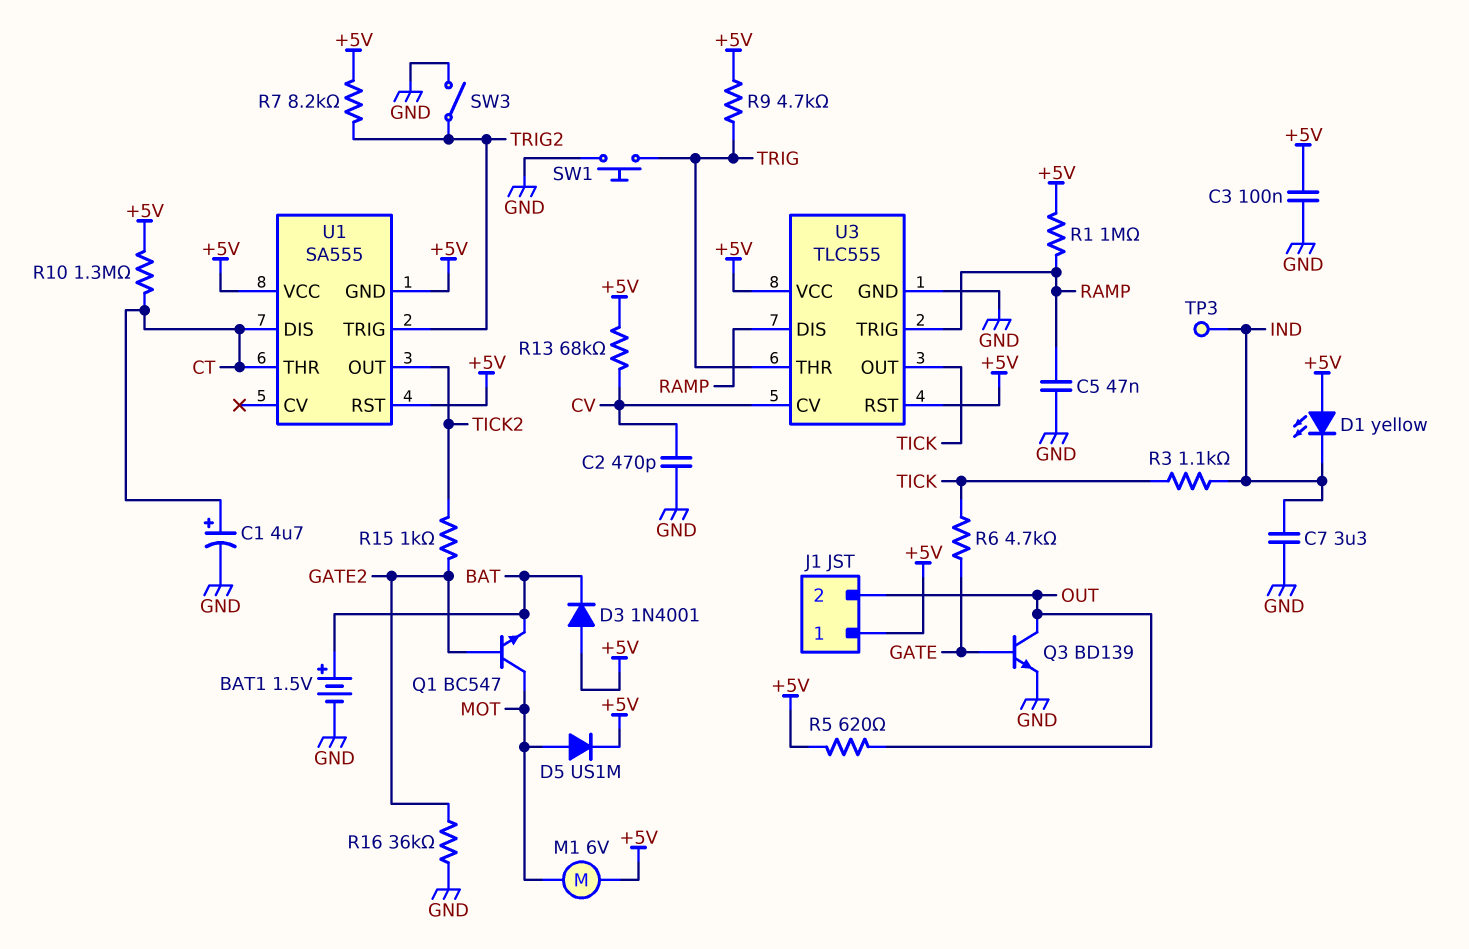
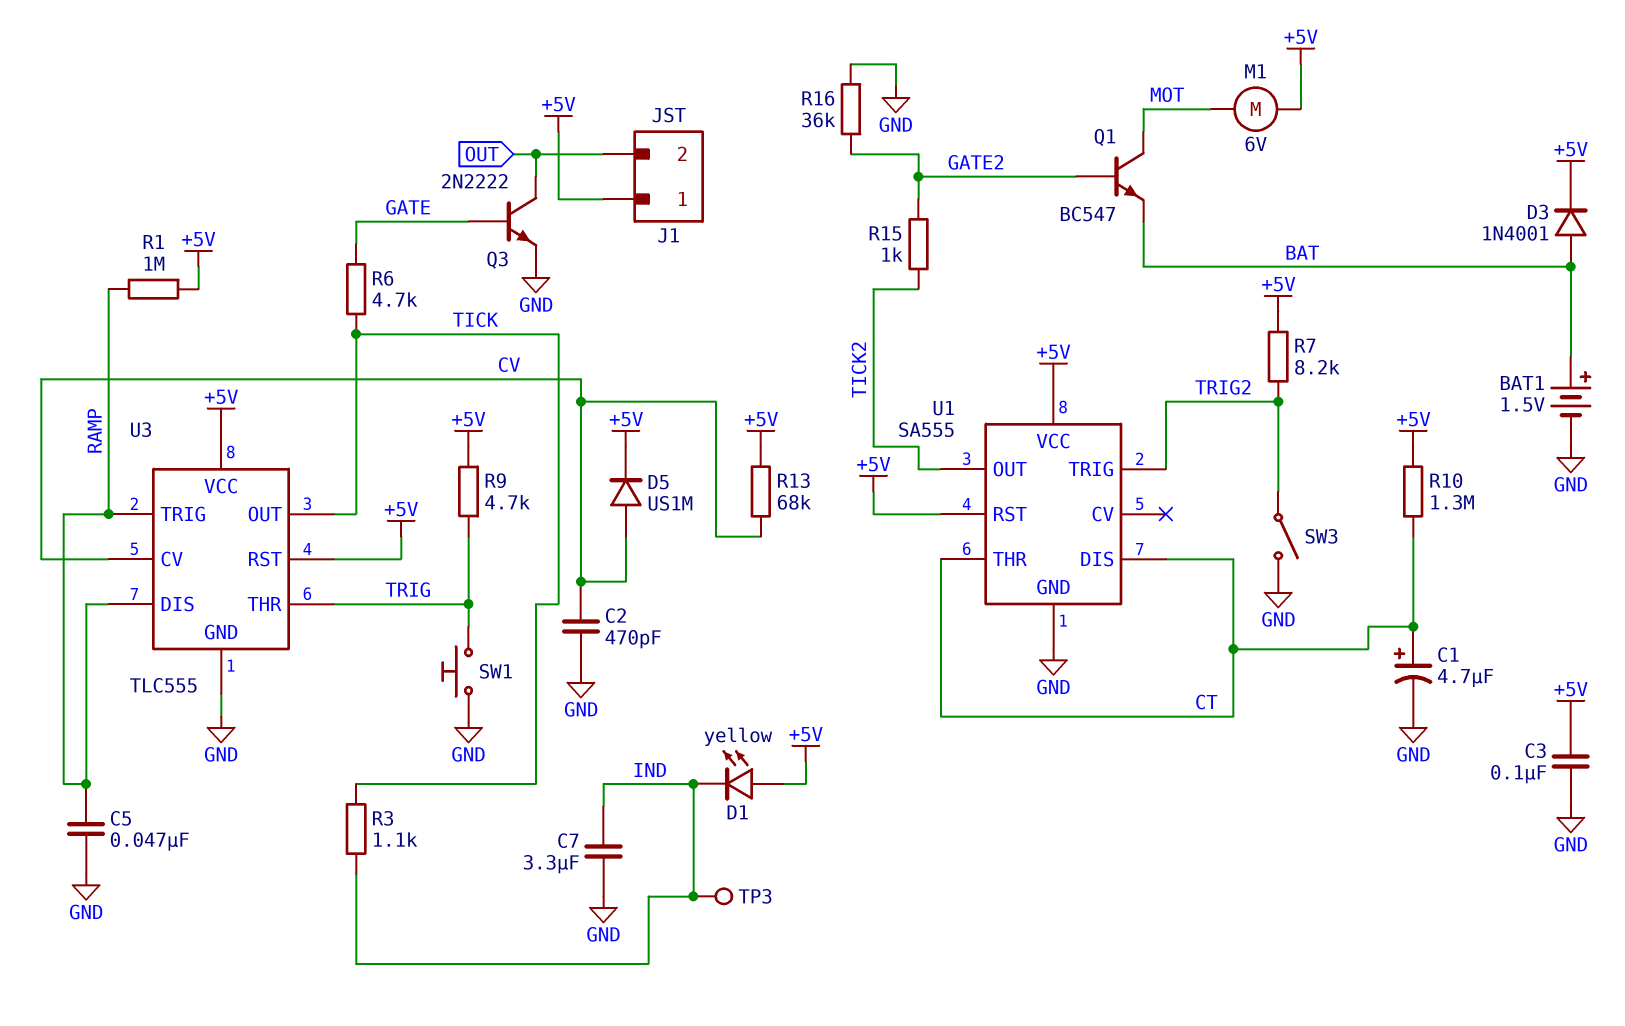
D3: diode 1N4001 (A +5V, K BAT) -> diode 1N4001 (A BAT, K +5V)
D5: diode US1M (A MOT, K +5V) -> diode US1M (A CV, K +5V)
Q3: NPN BD139 (B GATE, C OUT, E GND) -> NPN 2N2222 (B GATE, C OUT, E GND)
R5: 620 (+5V, OUT) -> none
U1 pin GND: +5V -> GND

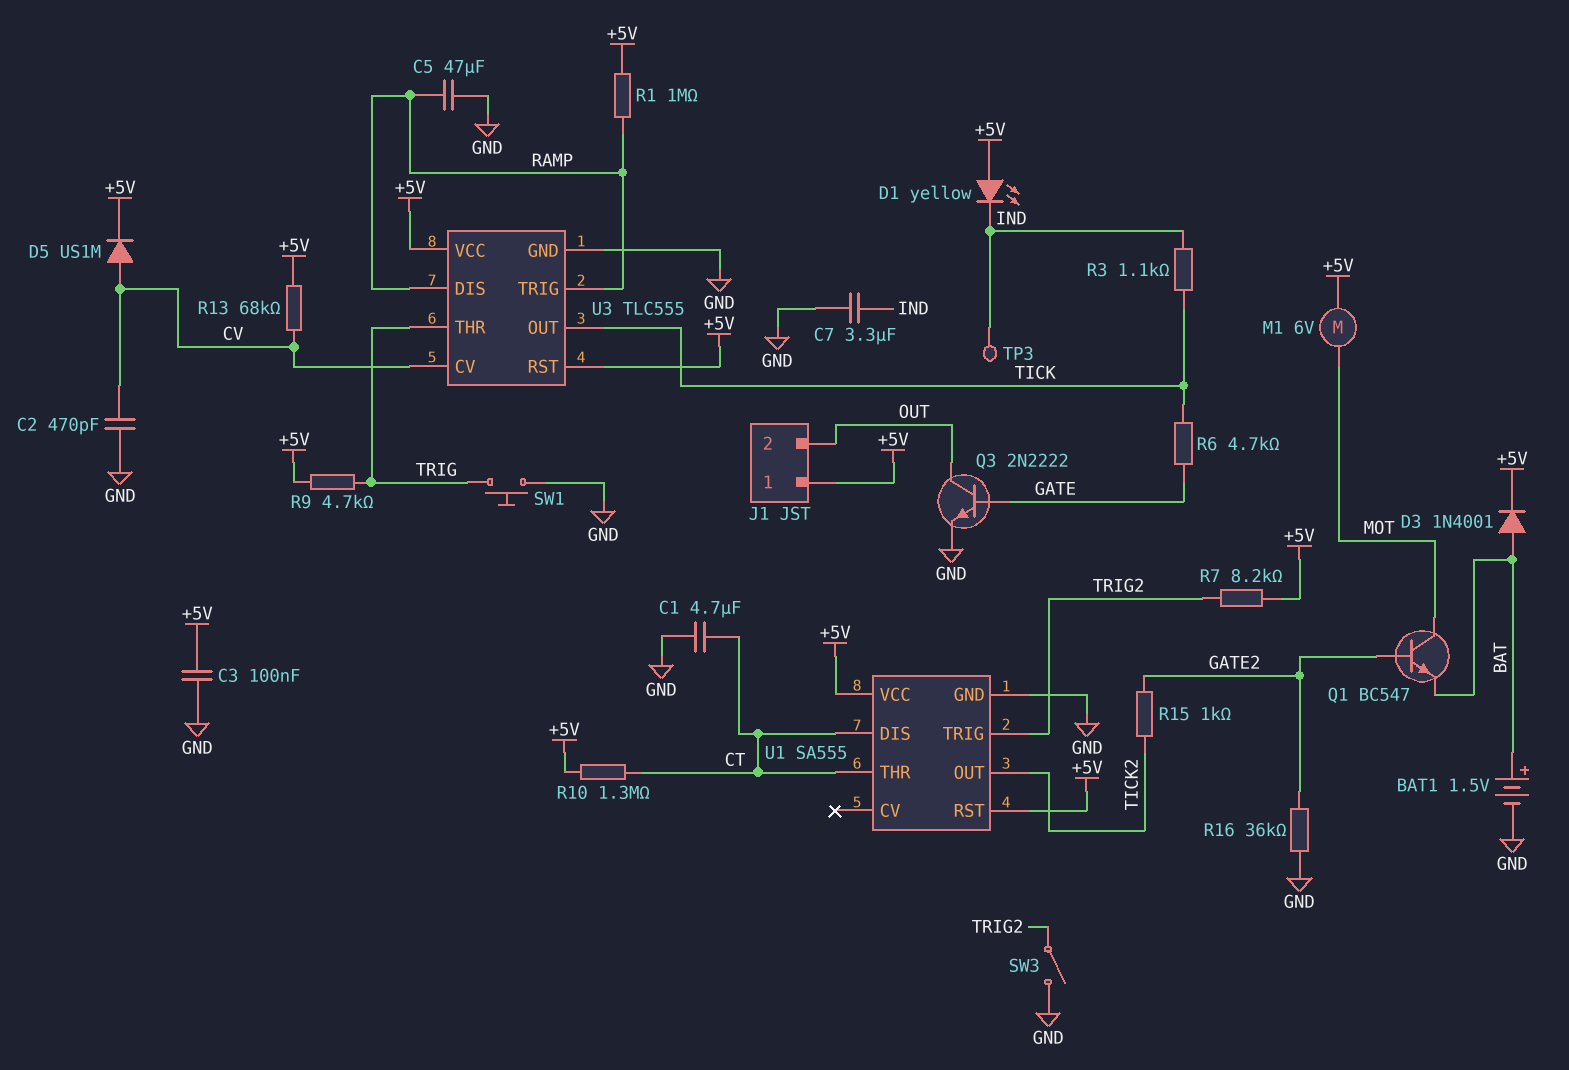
C1: 4.7uF (plus CT, minus GND) -> 4.7uF (CT, GND)
C5: 47nF (GND, RAMP) -> 47uF (GND, RAMP)

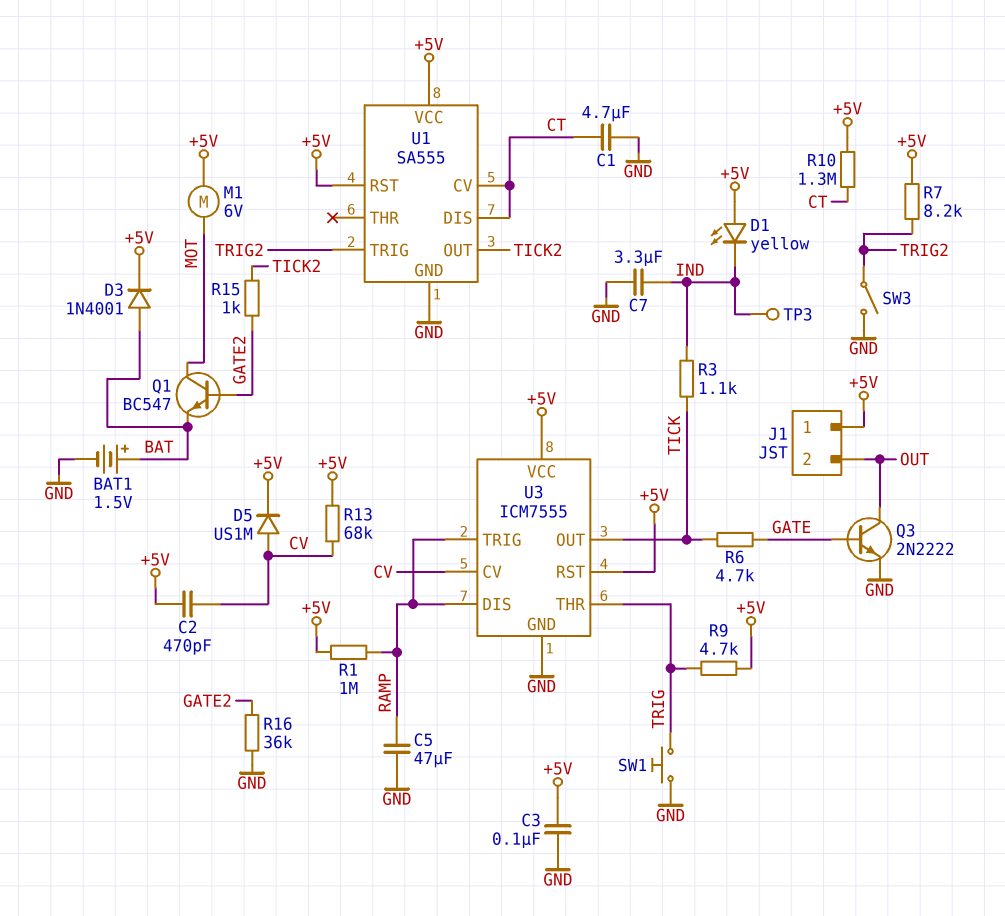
C2: 470pF (CV, GND) -> 470pF (+5V, CV)
U1 pin CV: none -> CT
U1 pin THR: CT -> none
U3: TLC555 -> ICM7555

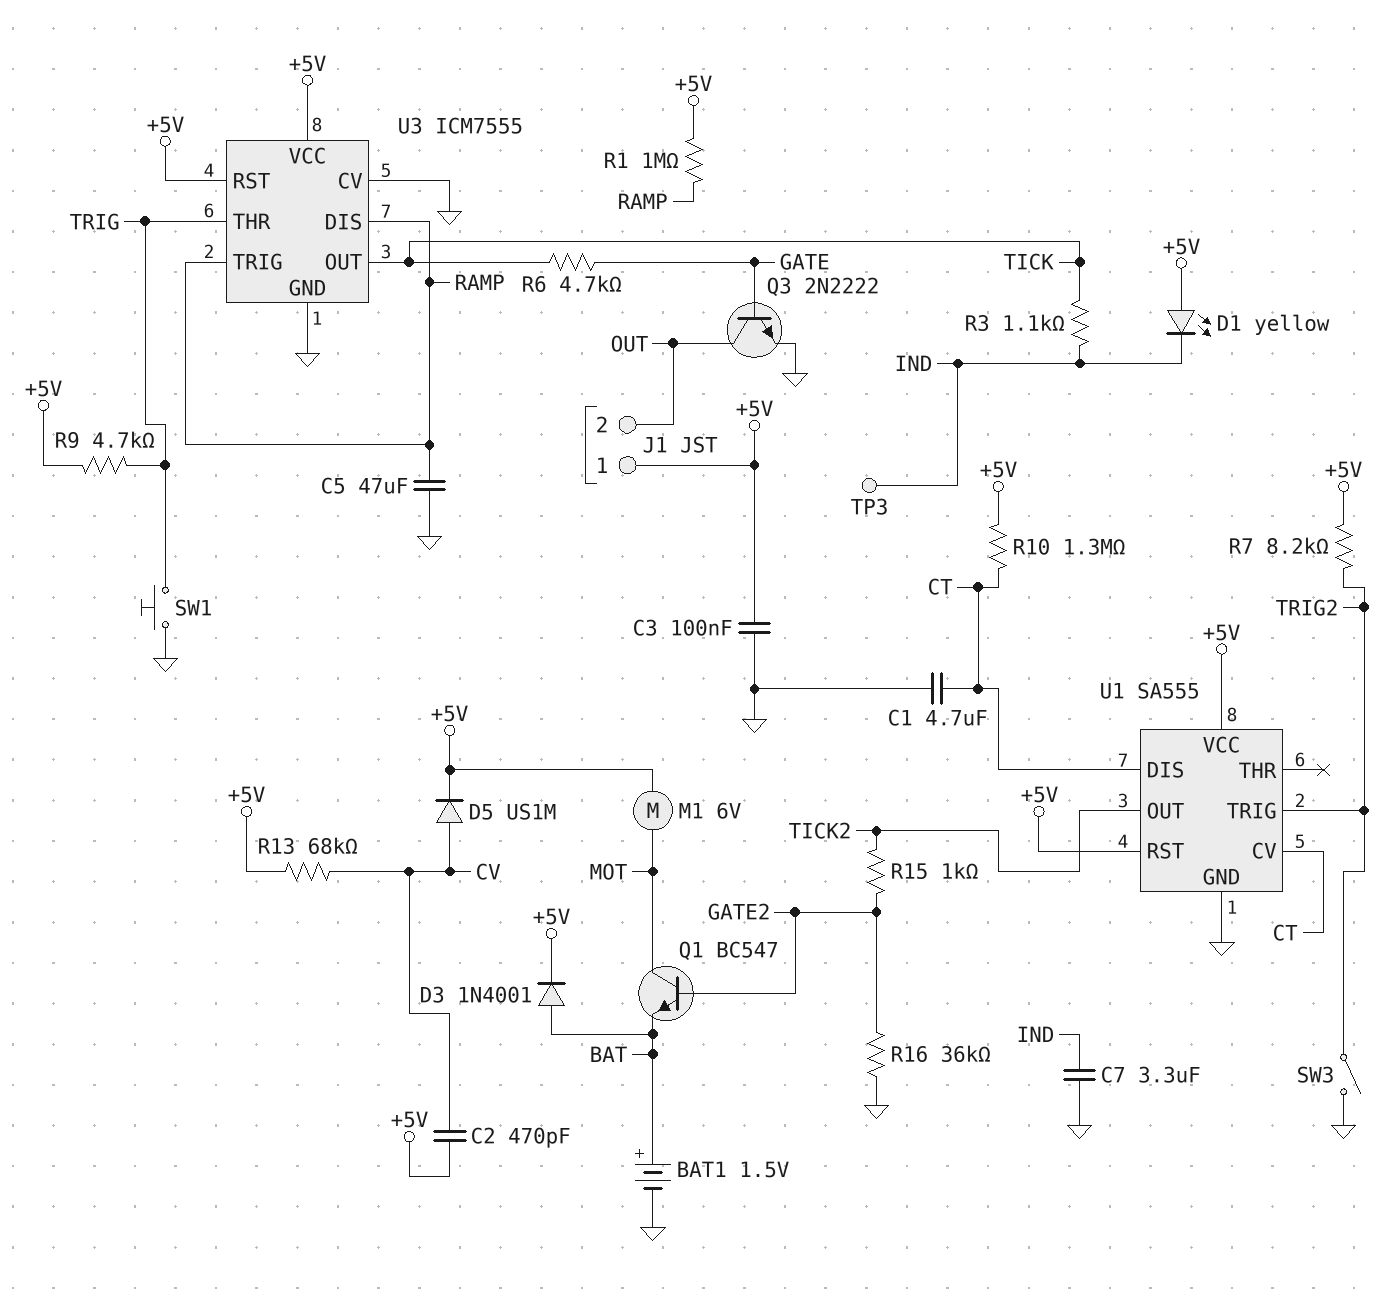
U3 pin CV: CV -> GND

